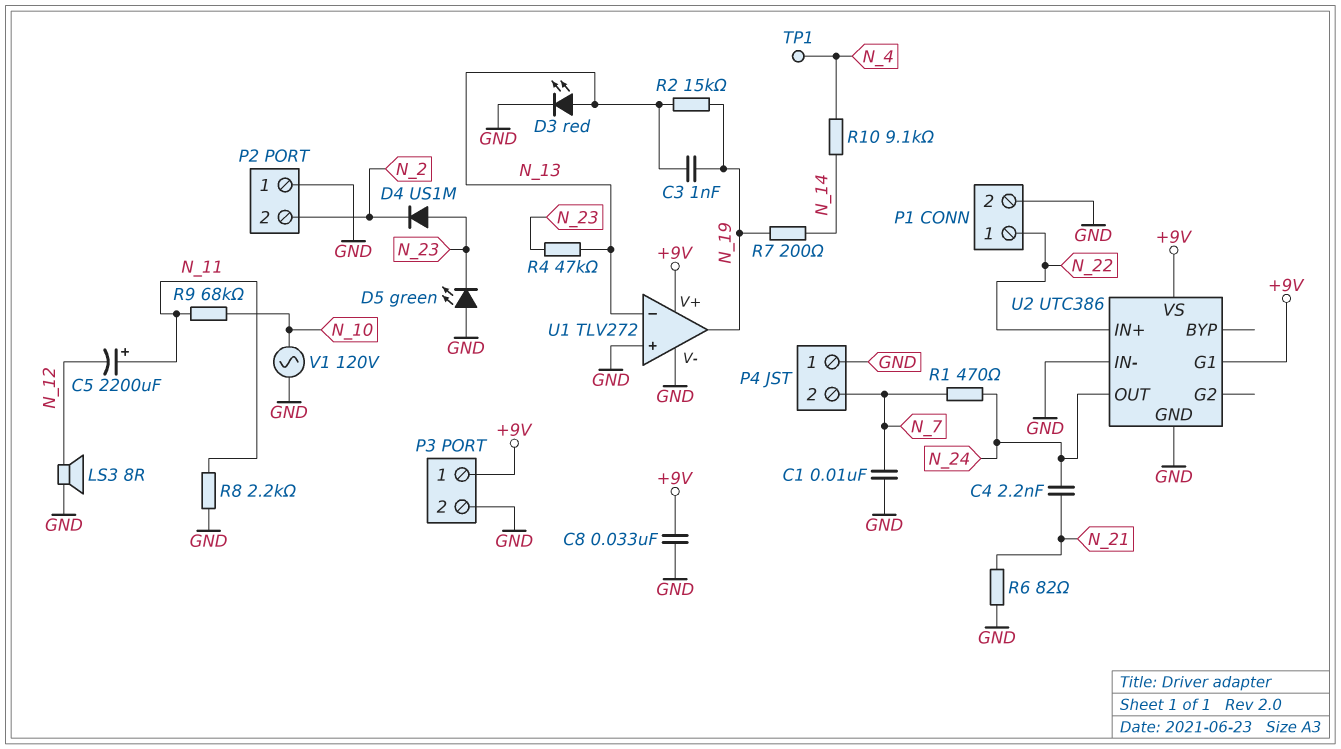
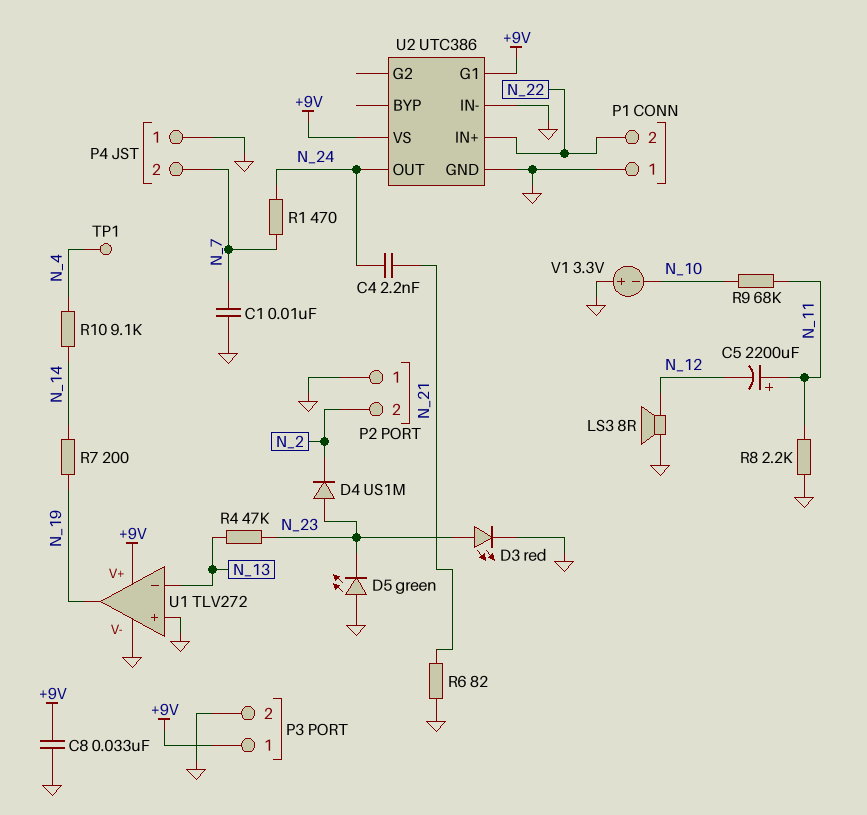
C3: 1nF (N_13, N_19) -> none
D3: LED red (A N_13, K GND) -> LED red (A N_23, K GND)
P1 pin 1: N_22 -> GND
P1 pin 2: GND -> N_22
R2: 15k (N_13, N_19) -> none
V1: AC 120V (GND, N_10) -> 3.3V (plus GND, minus N_10)

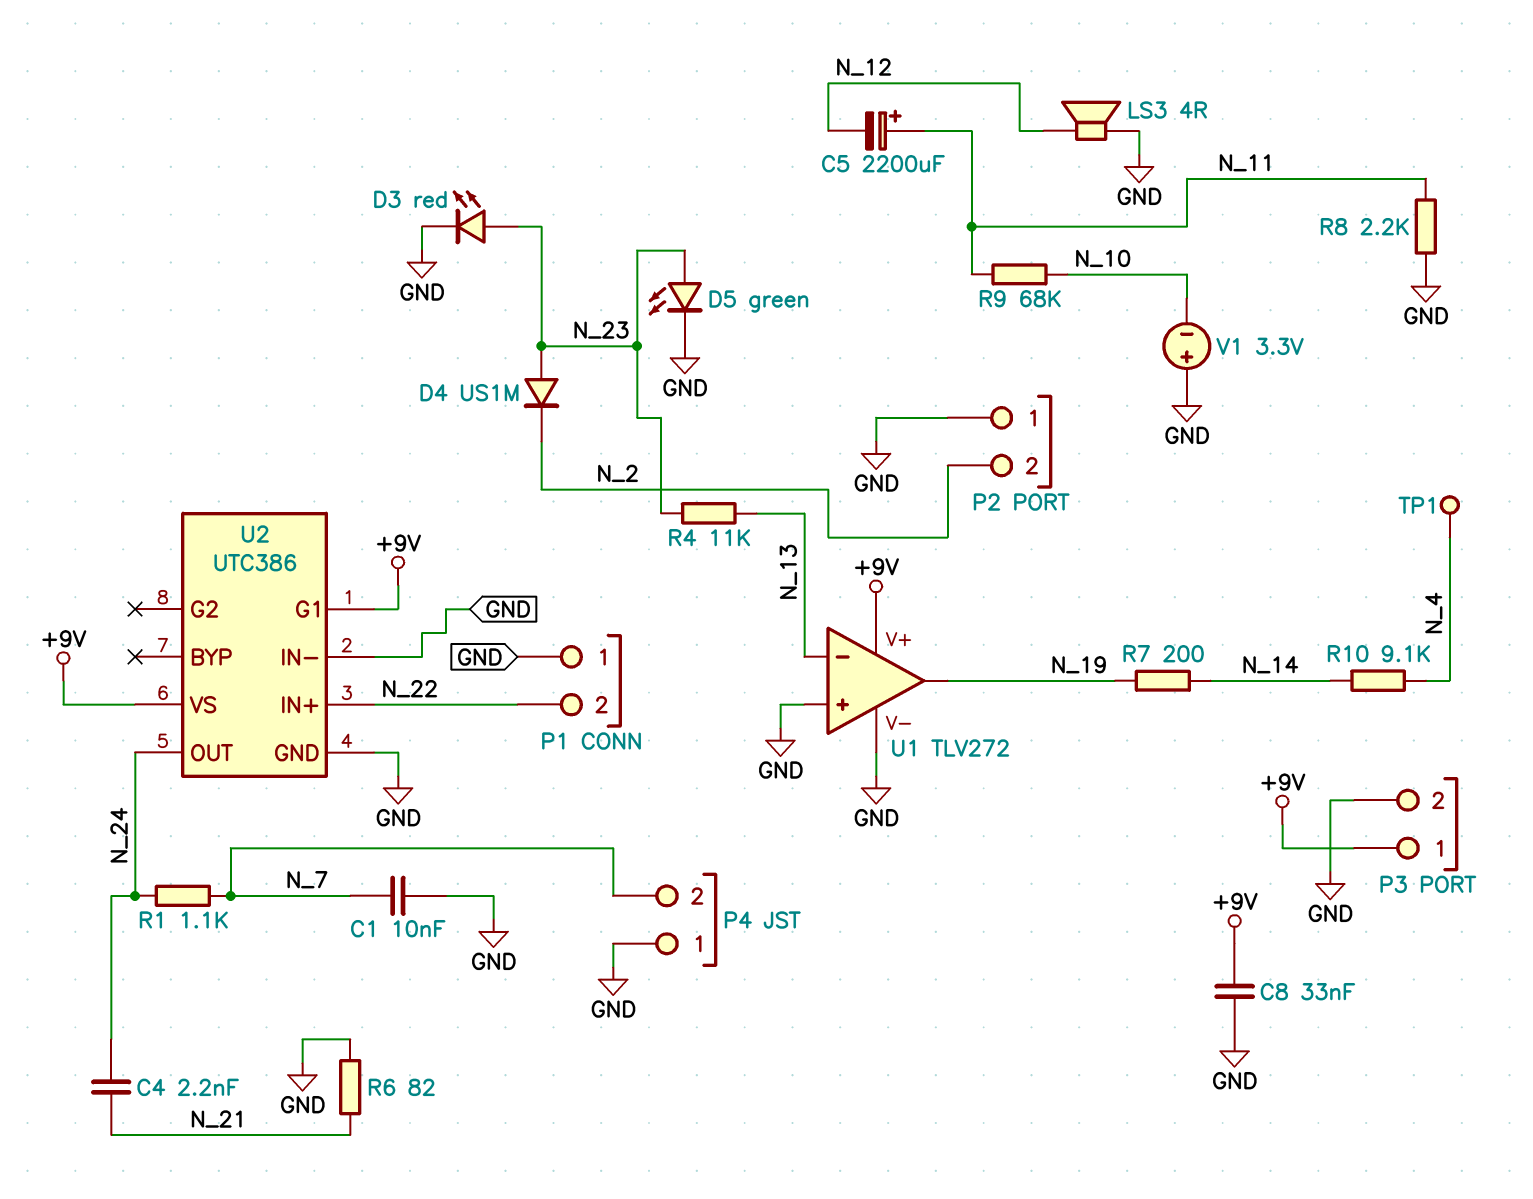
D5: LED green (A GND, K N_23) -> LED green (A N_23, K GND)
LS3: speaker 8R (GND, N_12) -> speaker 4R (GND, N_12)
R1: 470 (N_7, N_24) -> 1.1k (N_7, N_24)
R4: 47k (N_13, N_23) -> 11k (N_13, N_23)

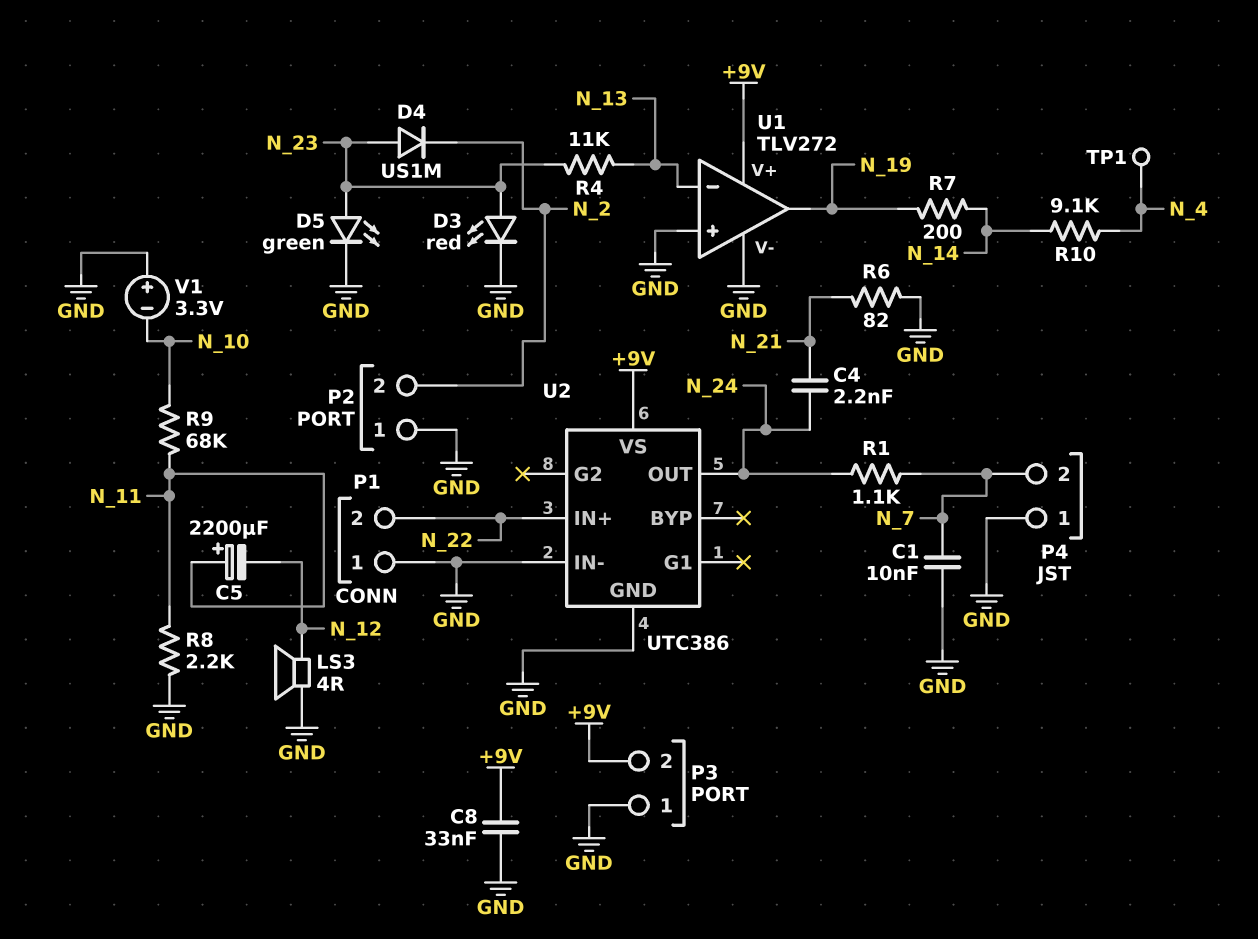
P3 pin 1: +9V -> GND
P3 pin 2: GND -> +9V
U2 pin G1: +9V -> none

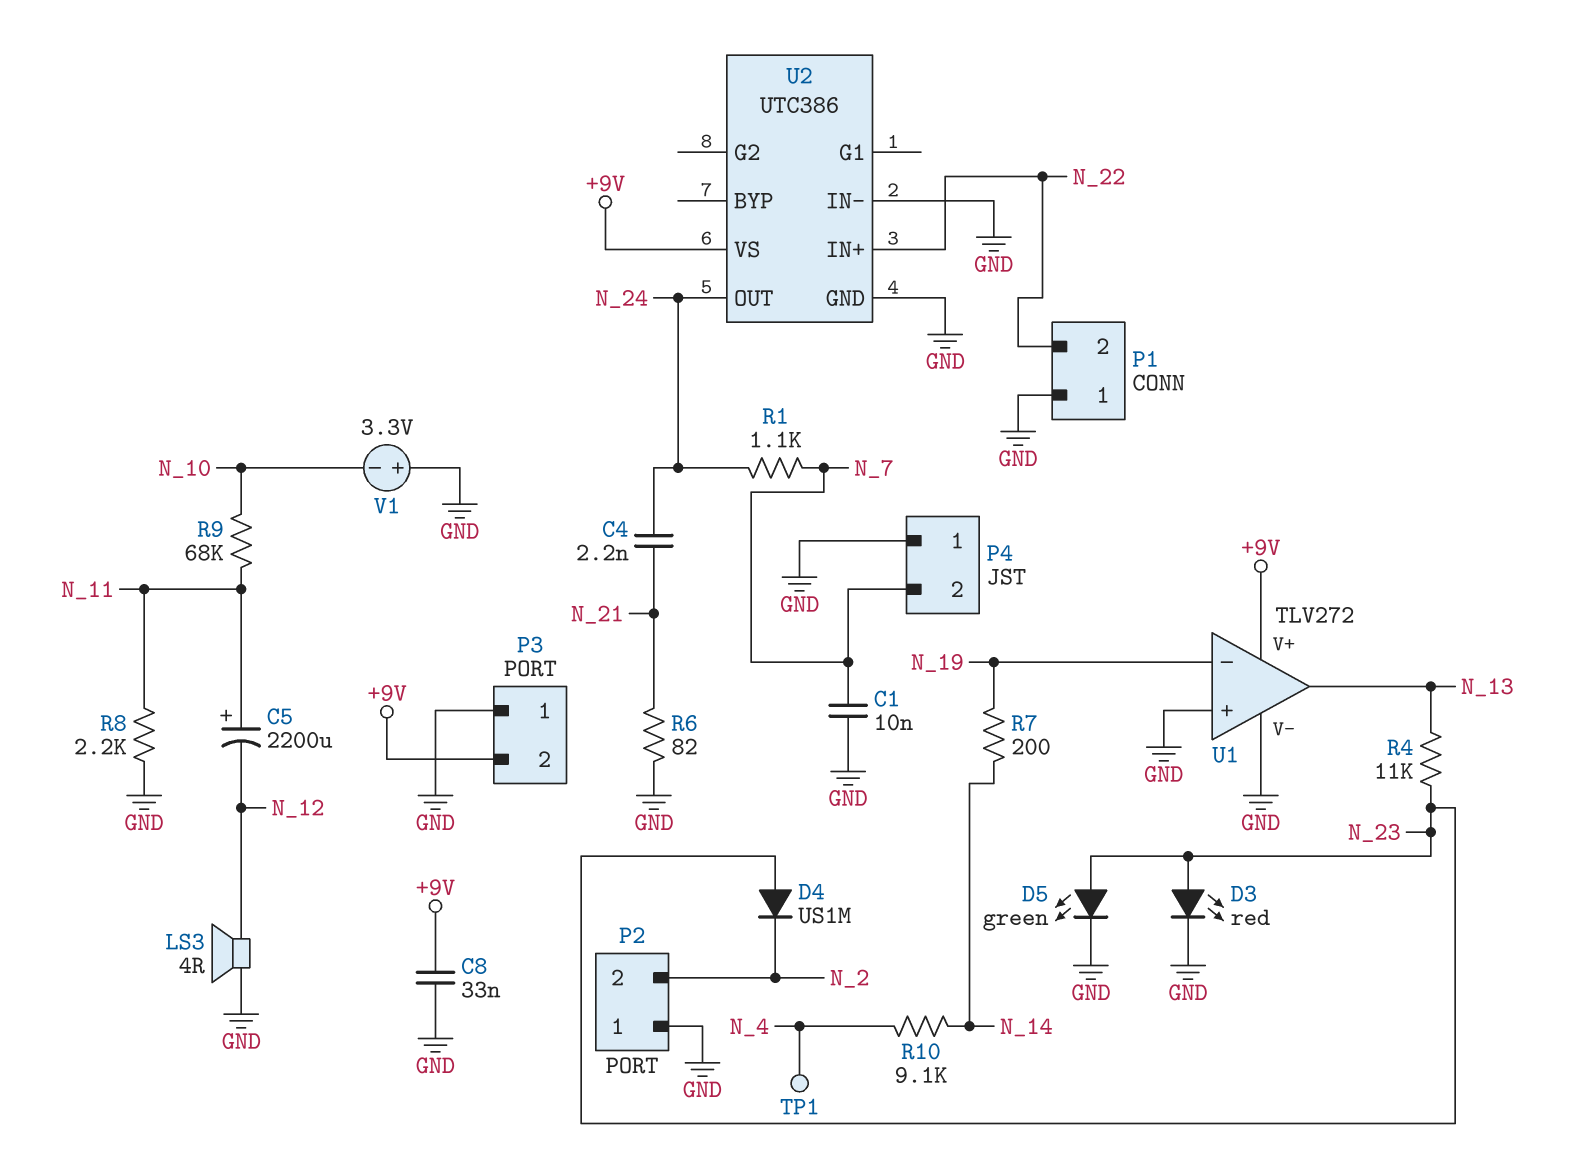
U1 pin in-: N_13 -> N_19
U1 pin out: N_19 -> N_13

